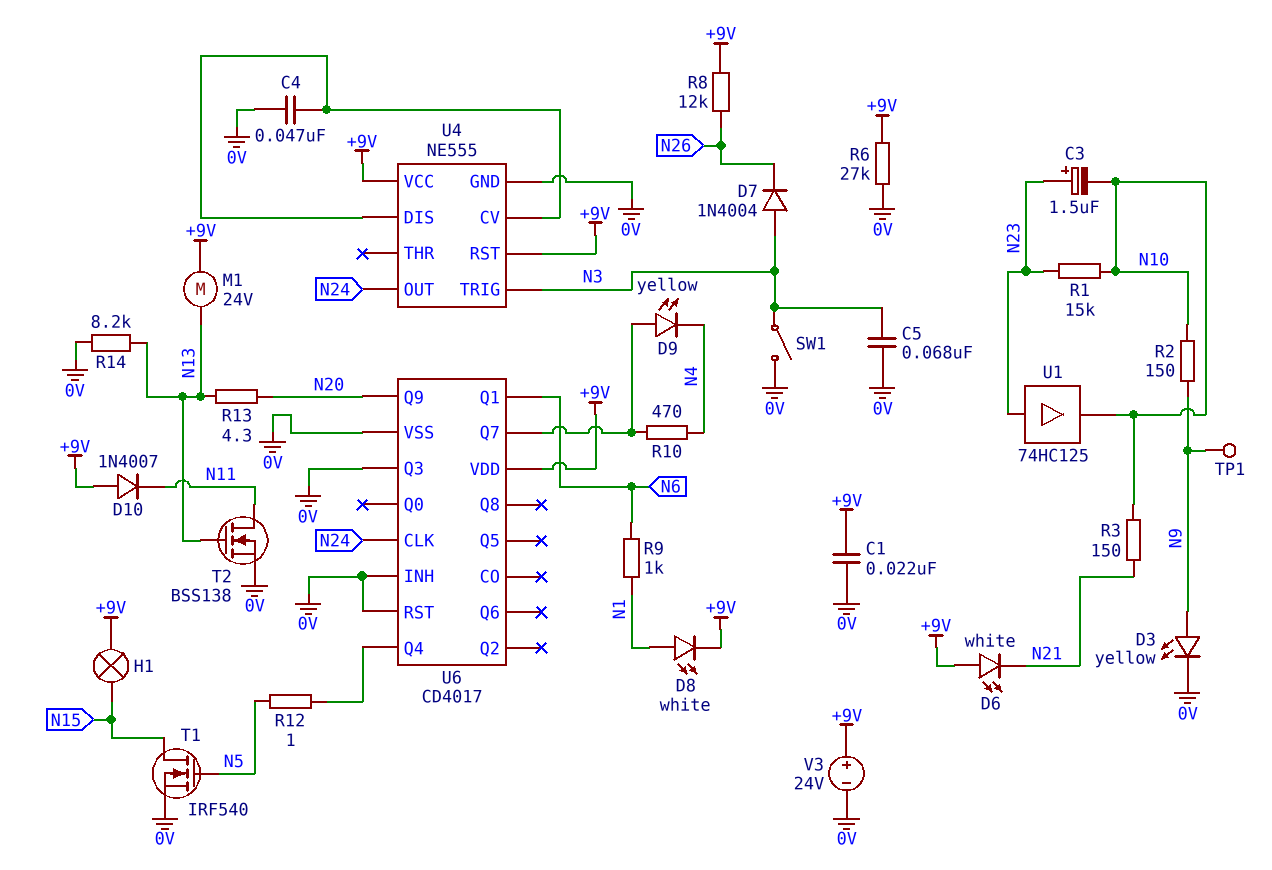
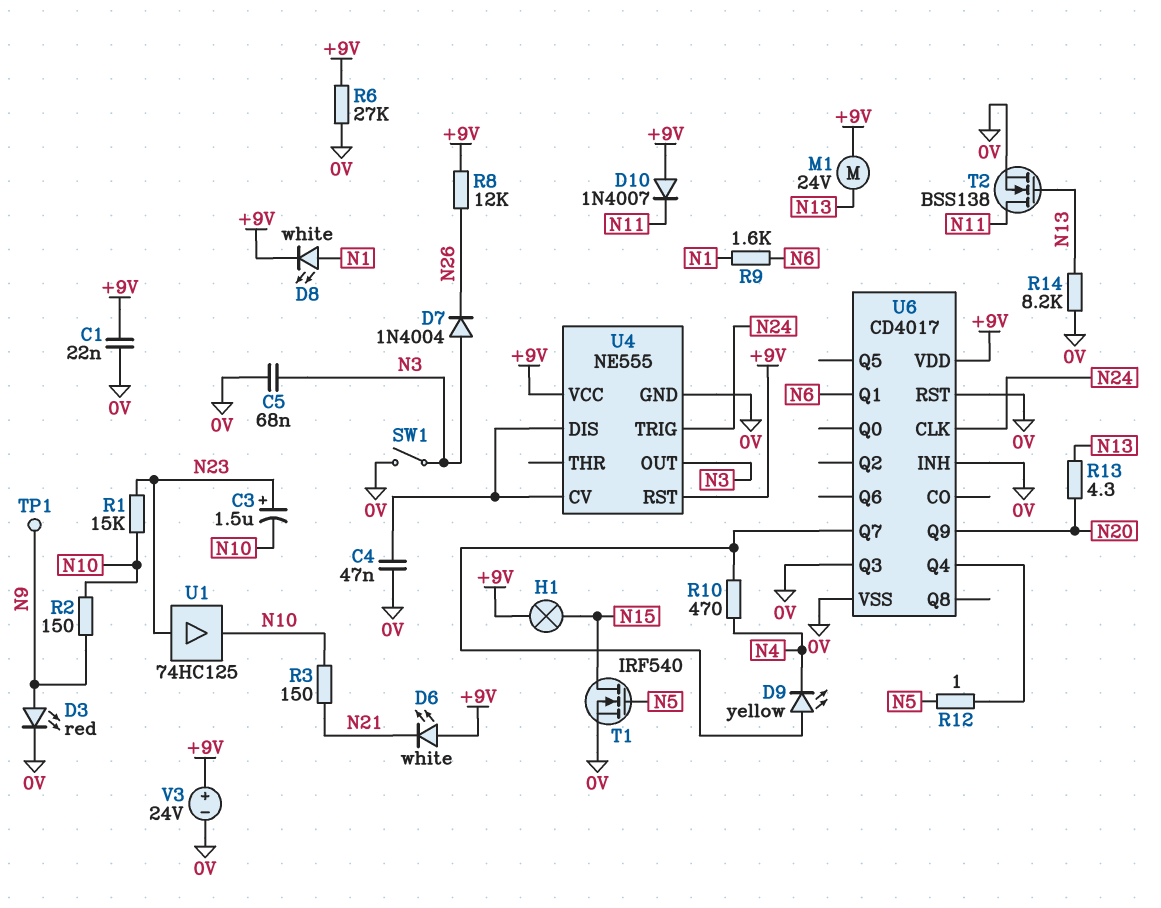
D3: LED yellow (A N9, K 0V) -> LED red (A N9, K 0V)
R9: 1k (N1, N6) -> 1.6k (N1, N6)
U4 pin OUT: N24 -> N3
U4 pin TRIG: N3 -> N24

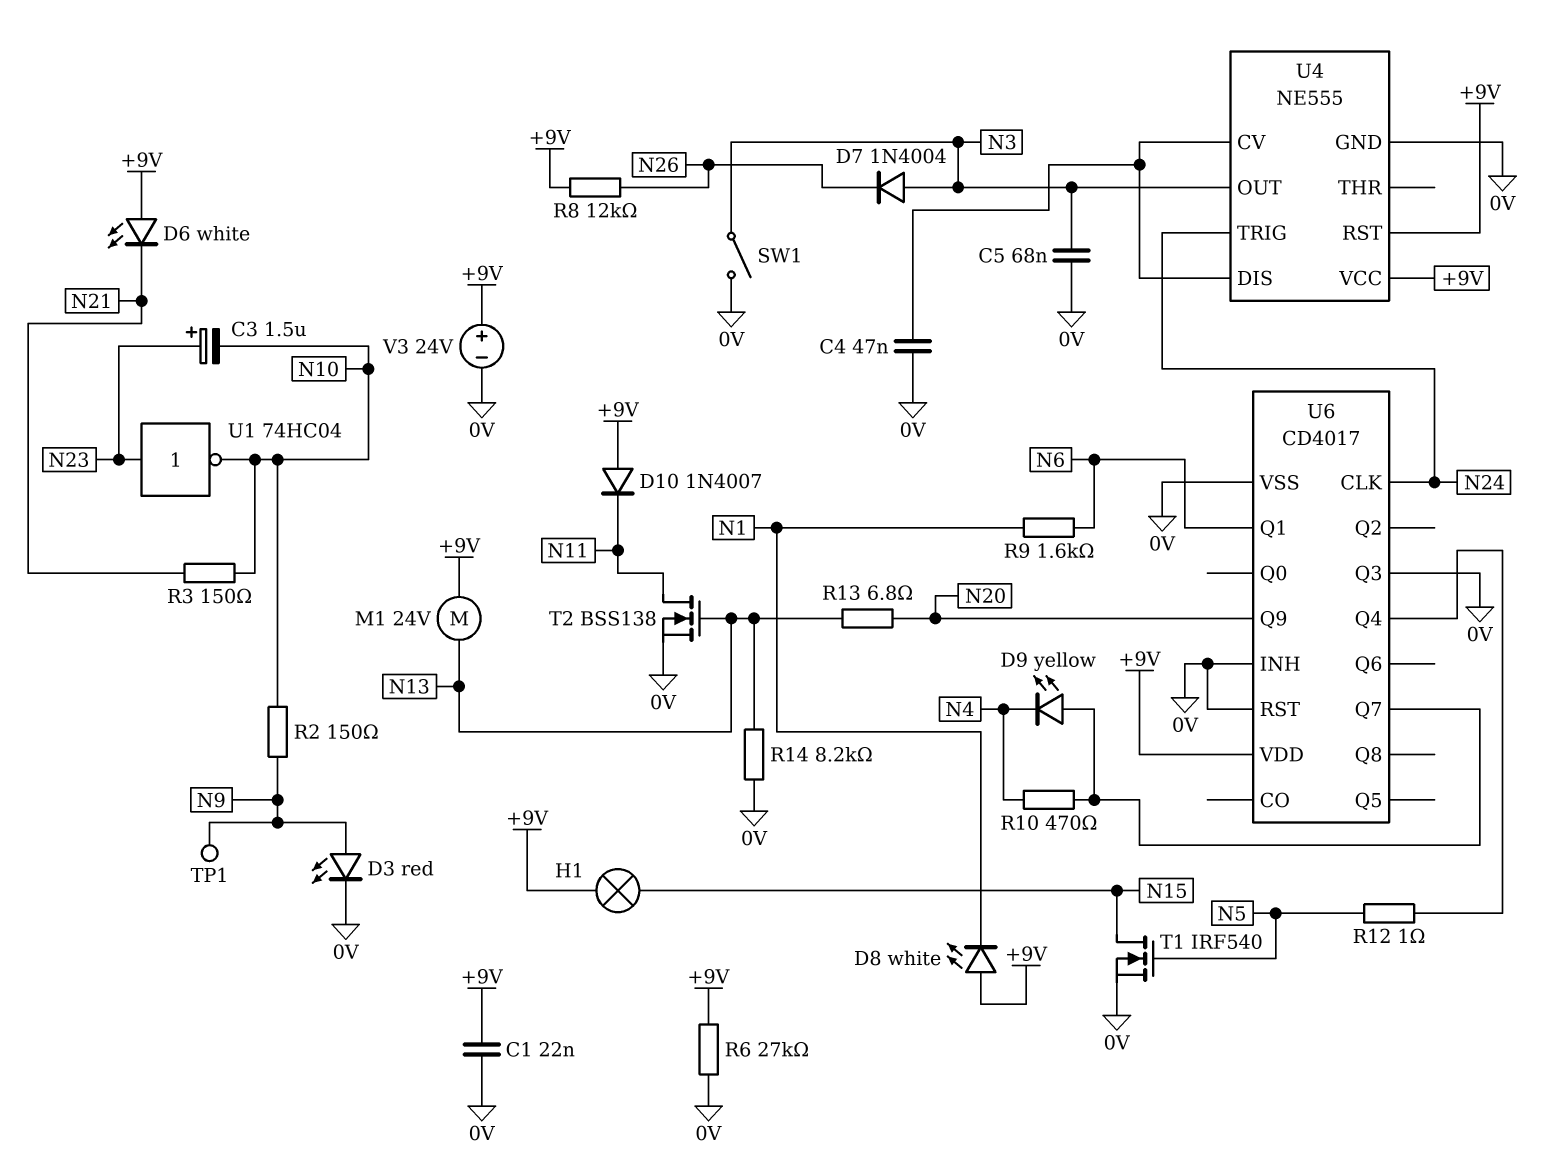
D8: LED white (A N1, K +9V) -> LED white (A +9V, K N1)
R1: 15k (N10, N23) -> none
R13: 4.3 (N13, N20) -> 6.8 (N13, N20)
U1: buffer 74HC125 (in N23, out N10) -> NOT 74HC04 (in N23, out N10)

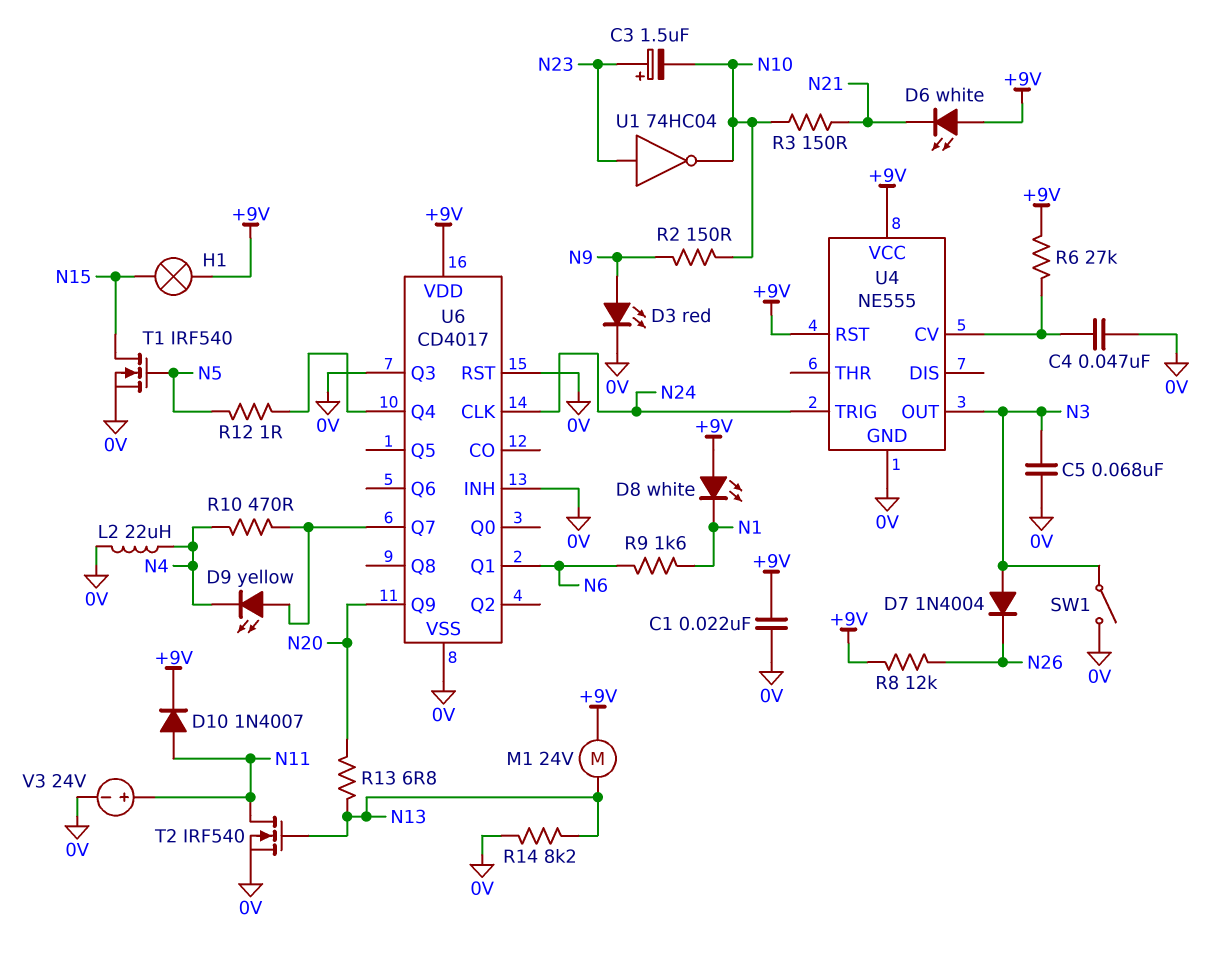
D10: diode 1N4007 (A +9V, K N11) -> diode 1N4007 (A N11, K +9V)
L2: none -> 22uH (0V, N4)
R6: 27k (+9V, 0V) -> 27k (+9V, U4/CV)
T2: NMOS BSS138 (G N13, D N11, S 0V) -> NMOS IRF540 (G N13, D N11, S 0V)
TP1: test point (N9) -> none
U4 pin DIS: U4/CV -> none
V3: 24V (plus +9V, minus 0V) -> 24V (plus N11, minus 0V)

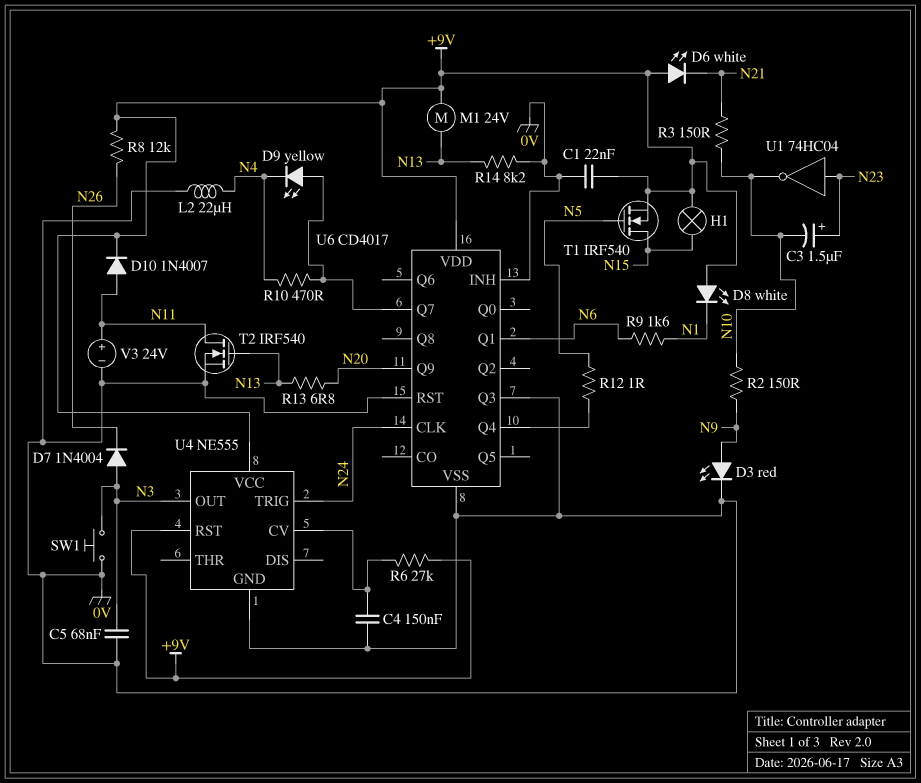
C4: 47nF (0V, U4/CV) -> 150nF (0V, U4/CV)
SW1: switch (0V, N3) -> button (0V, N3)
T1: NMOS IRF540 (G N5, D N15, S 0V) -> NMOS IRF540 (G N5, D N15, S +9V)

